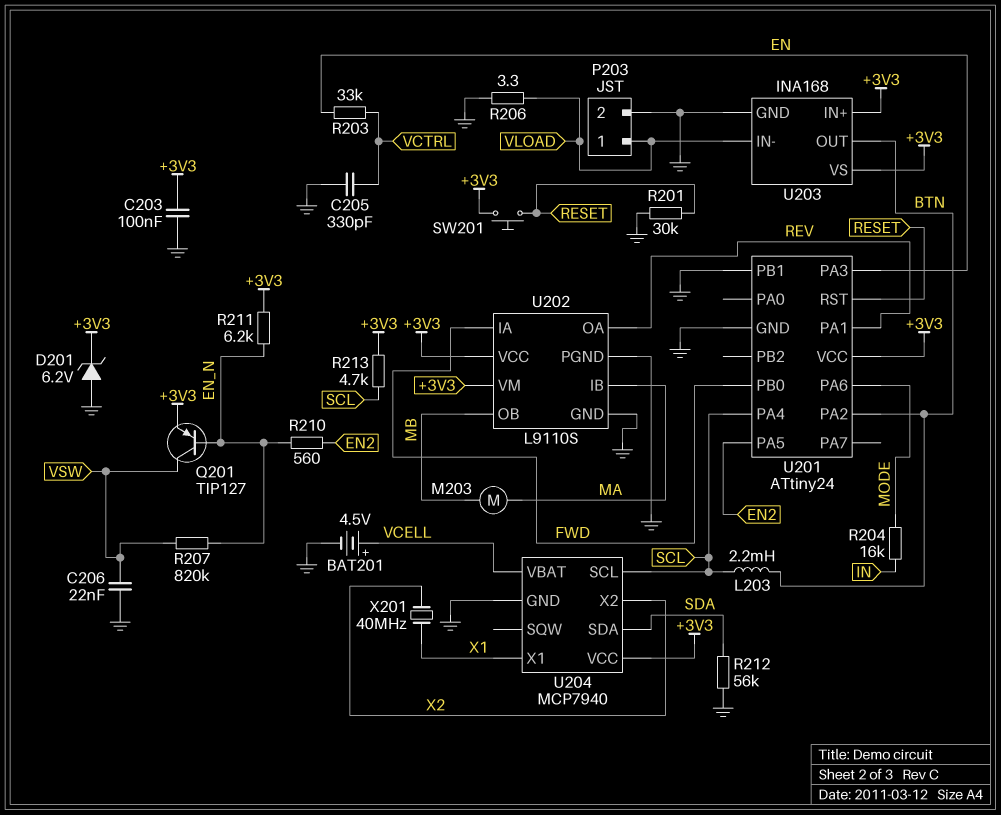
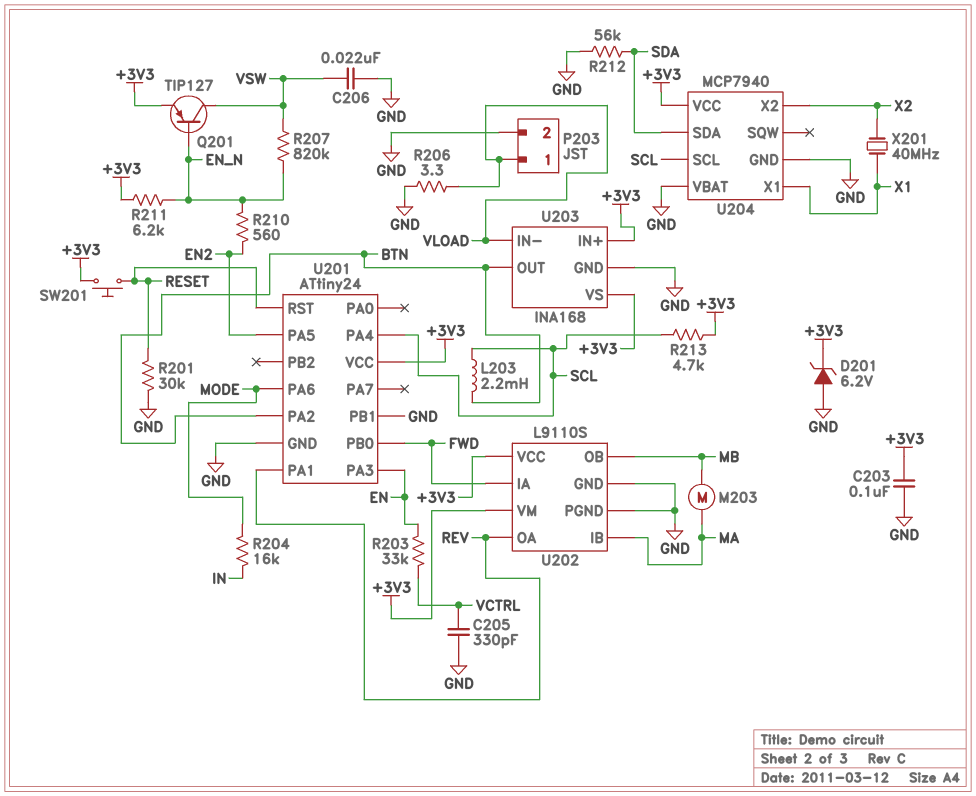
BAT201: 4.5V (plus VCELL, minus GND) -> none
U204 pin VBAT: VCELL -> GND

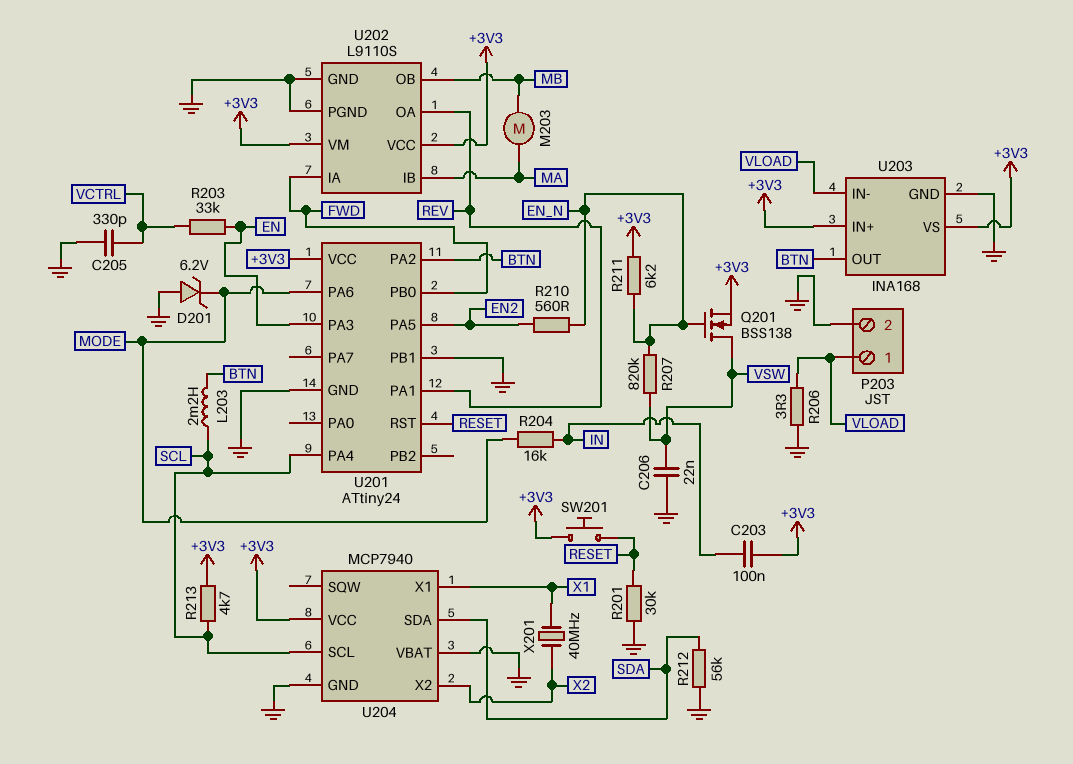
C203: 100nF (+3V3, GND) -> 100nF (+3V3, IN)
D201: zener 6.2V (A GND, K +3V3) -> zener 6.2V (A GND, K MODE)
Q201: PNP TIP127 (B EN_N, C VSW, E +3V3) -> NMOS BSS138 (G EN_N, D VSW, S +3V3)

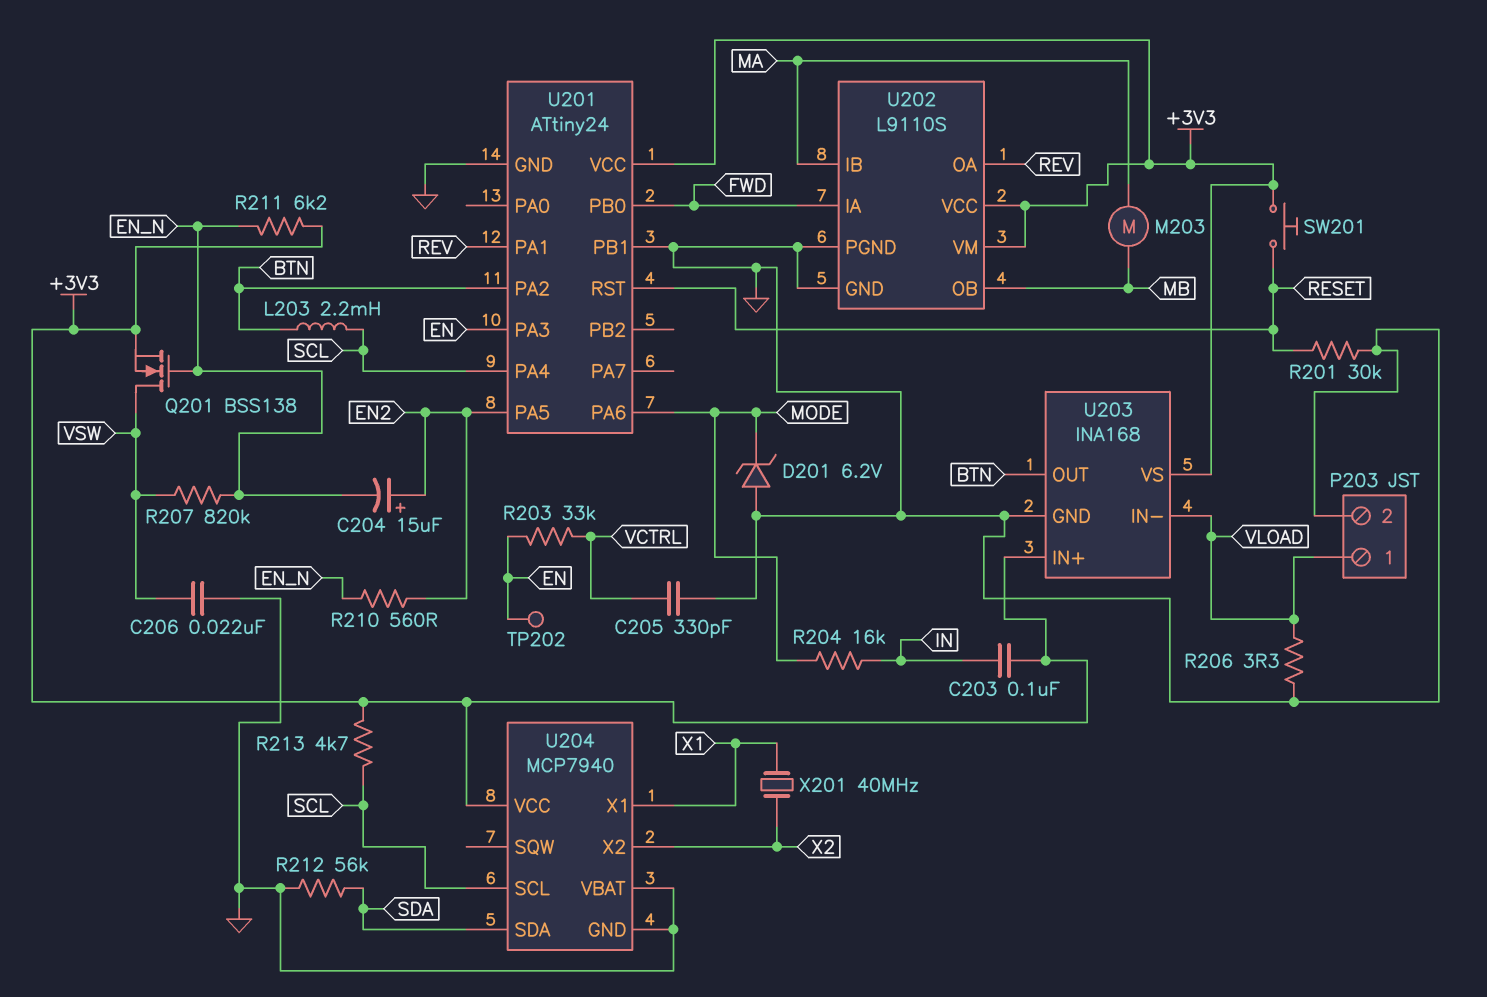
C204: none -> 15uF (plus EN2, minus EN_N)
TP202: none -> test point (EN)

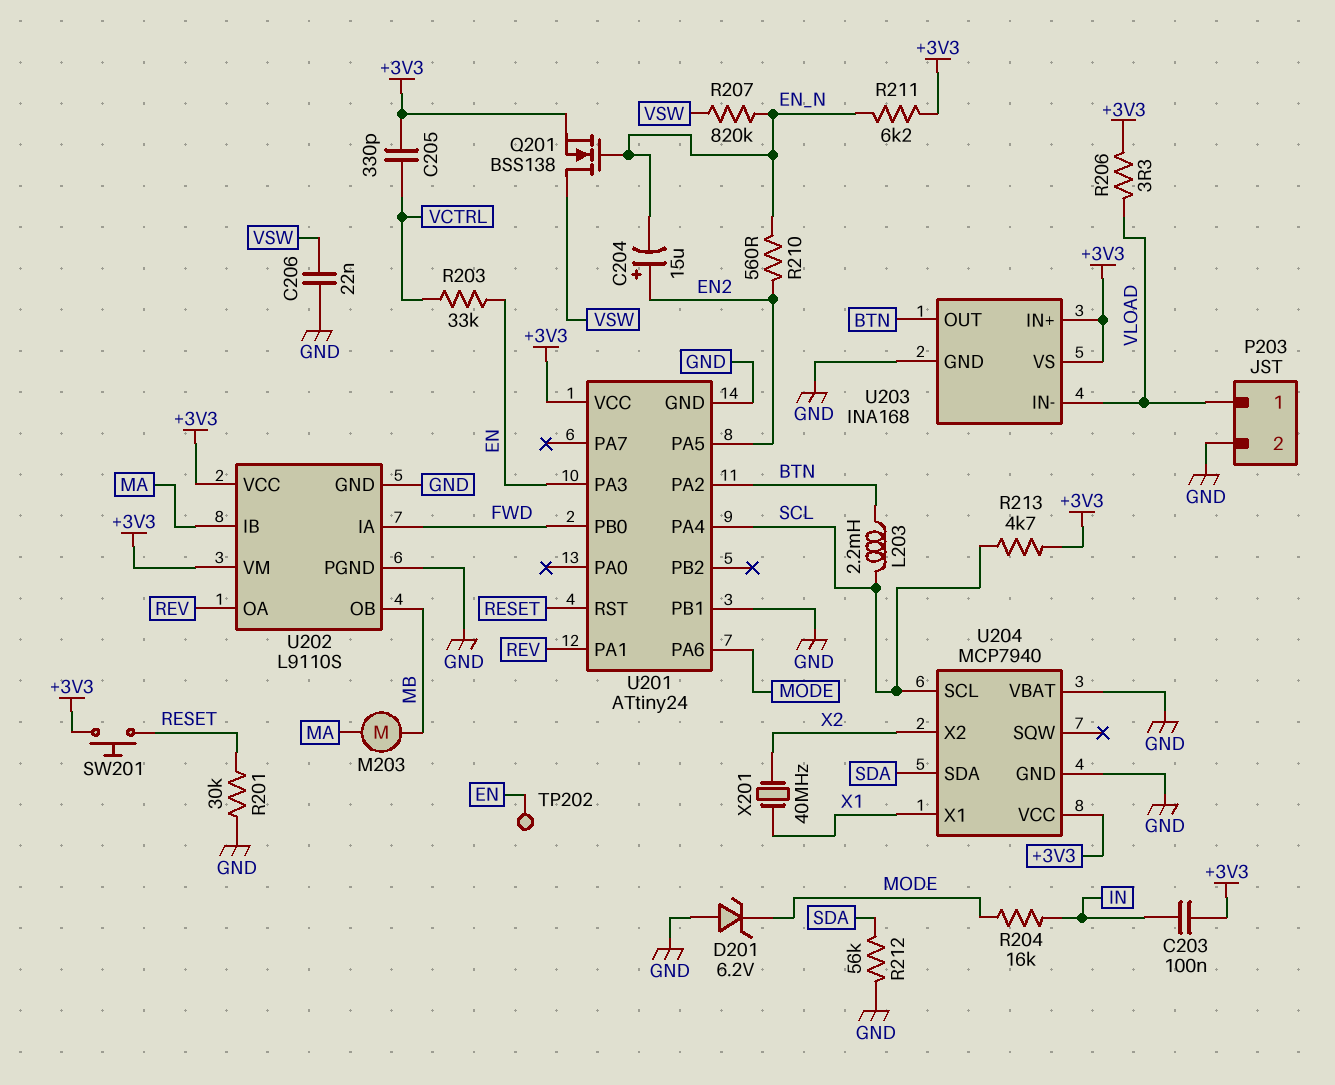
C205: 330pF (GND, VCTRL) -> 330pF (+3V3, VCTRL)
R206: 3.3 (GND, VLOAD) -> 3.3 (+3V3, VLOAD)

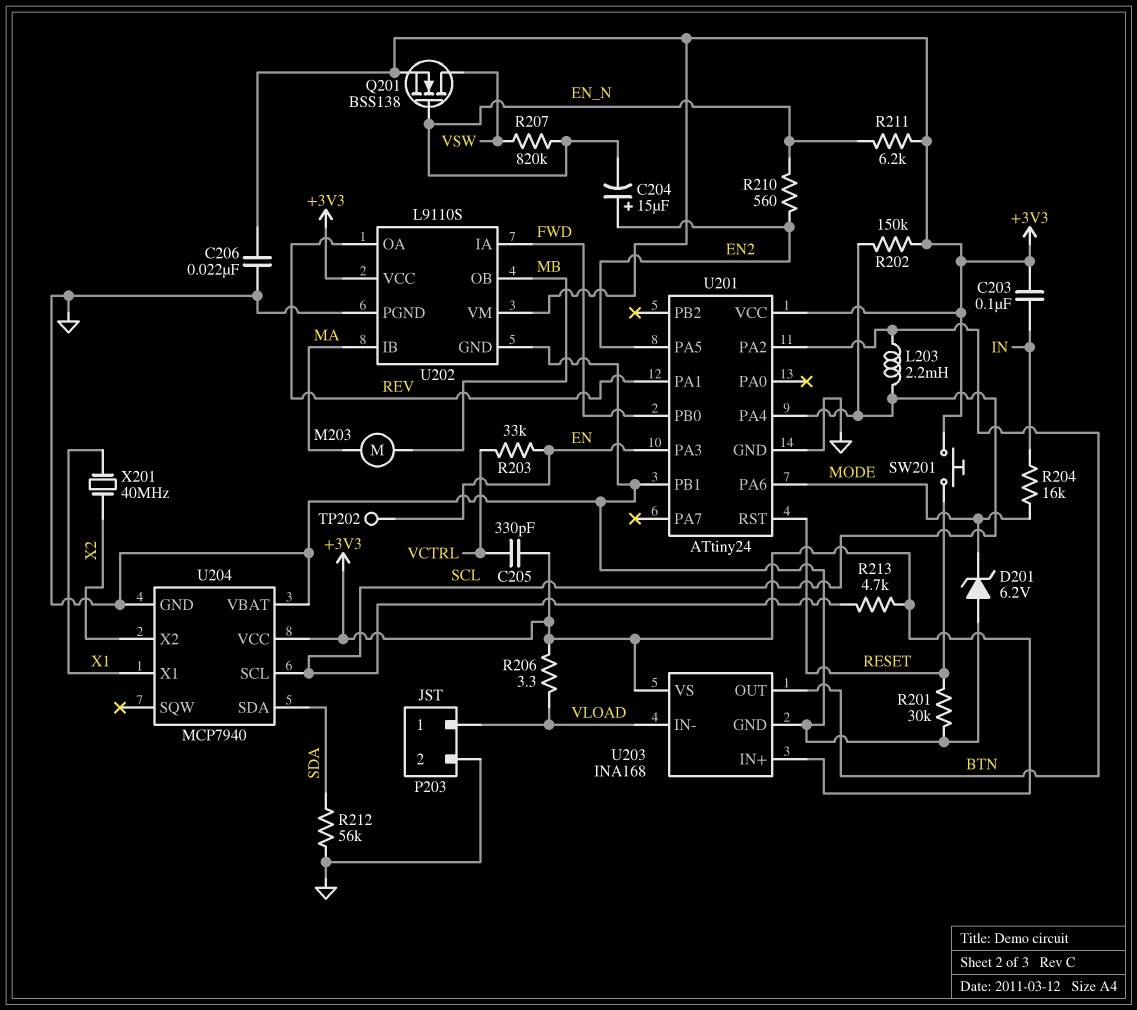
C206: 22nF (GND, VSW) -> 22nF (+3V3, GND)
R202: none -> 150k (+3V3, SCL)

